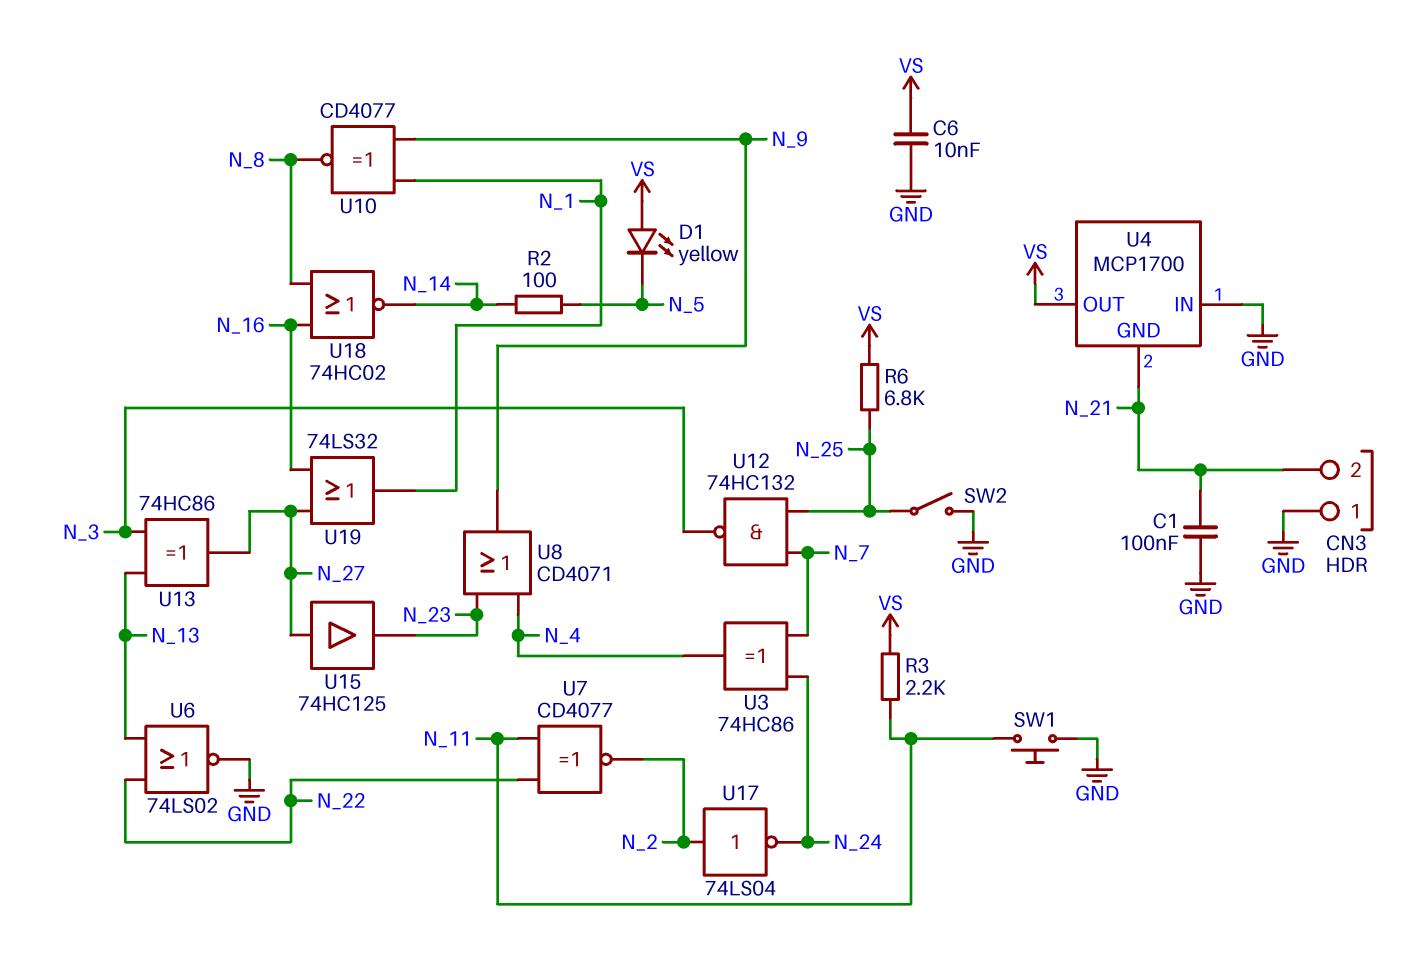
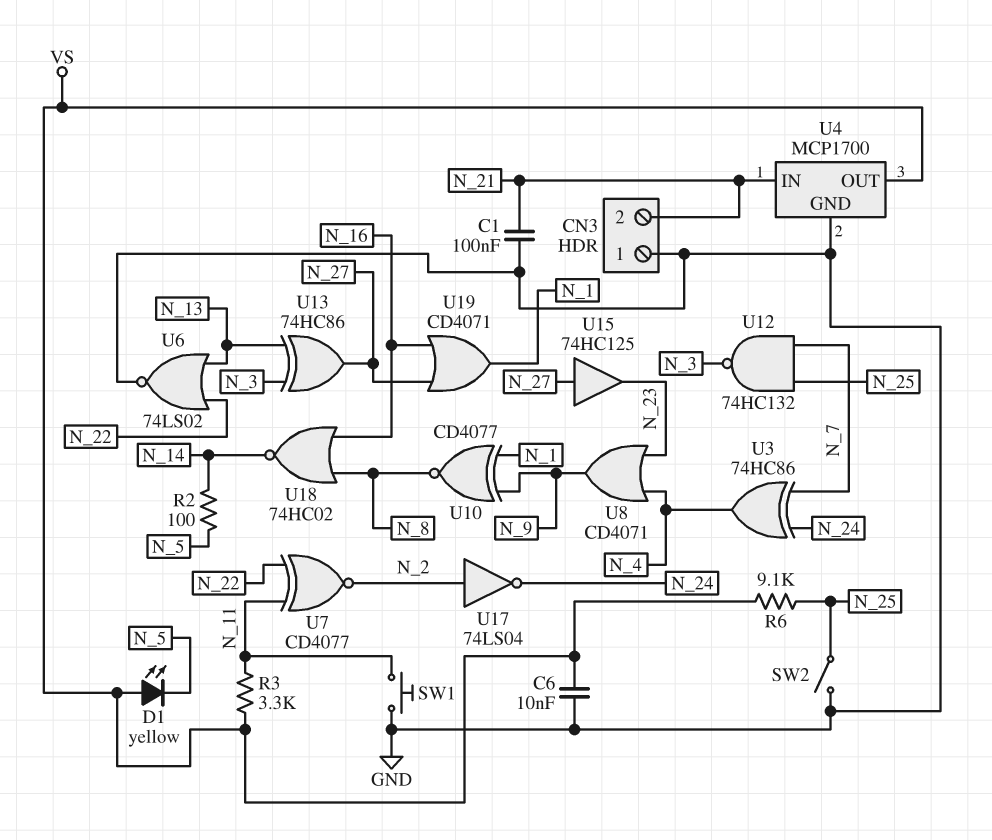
R3: 2.2k (N_11, VS) -> 3.3k (N_11, VS)
R6: 6.8k (N_25, VS) -> 9.1k (N_25, VS)
U4 pin GND: N_21 -> GND
U4 pin IN: GND -> N_21
U19: OR 74LS32 (in N_16, in N_27, out N_1) -> OR CD4071 (in N_16, in N_27, out N_1)

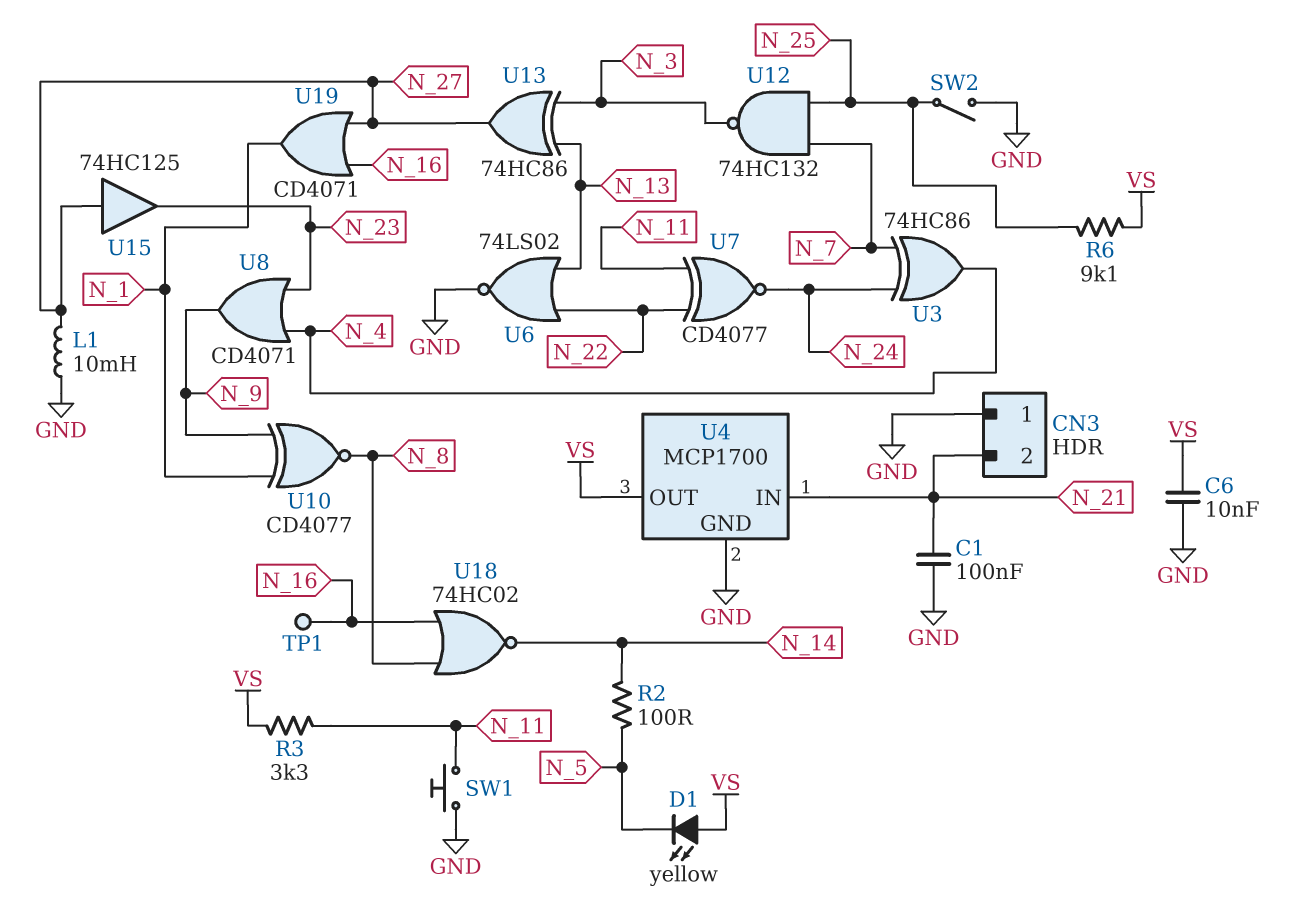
L1: none -> 10mH (GND, N_27)
TP1: none -> test point (N_16)
U7: XNOR CD4077 (in N_11, in N_22, out N_2) -> XNOR CD4077 (in N_11, in N_22, out N_24)
U17: NOT 74LS04 (in N_2, out N_24) -> none

